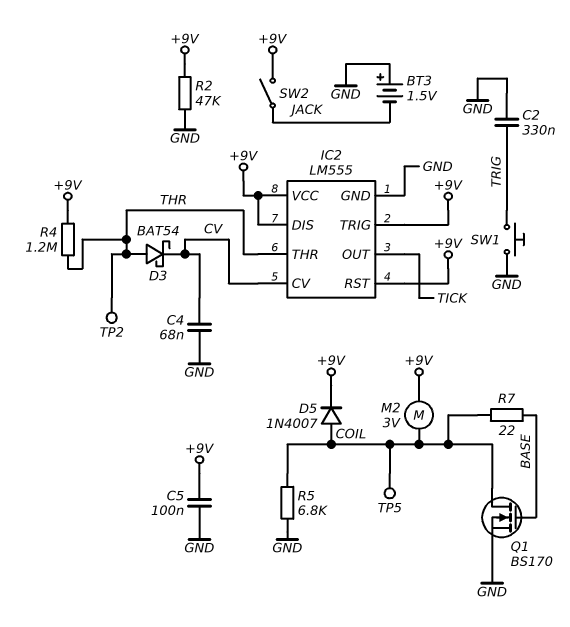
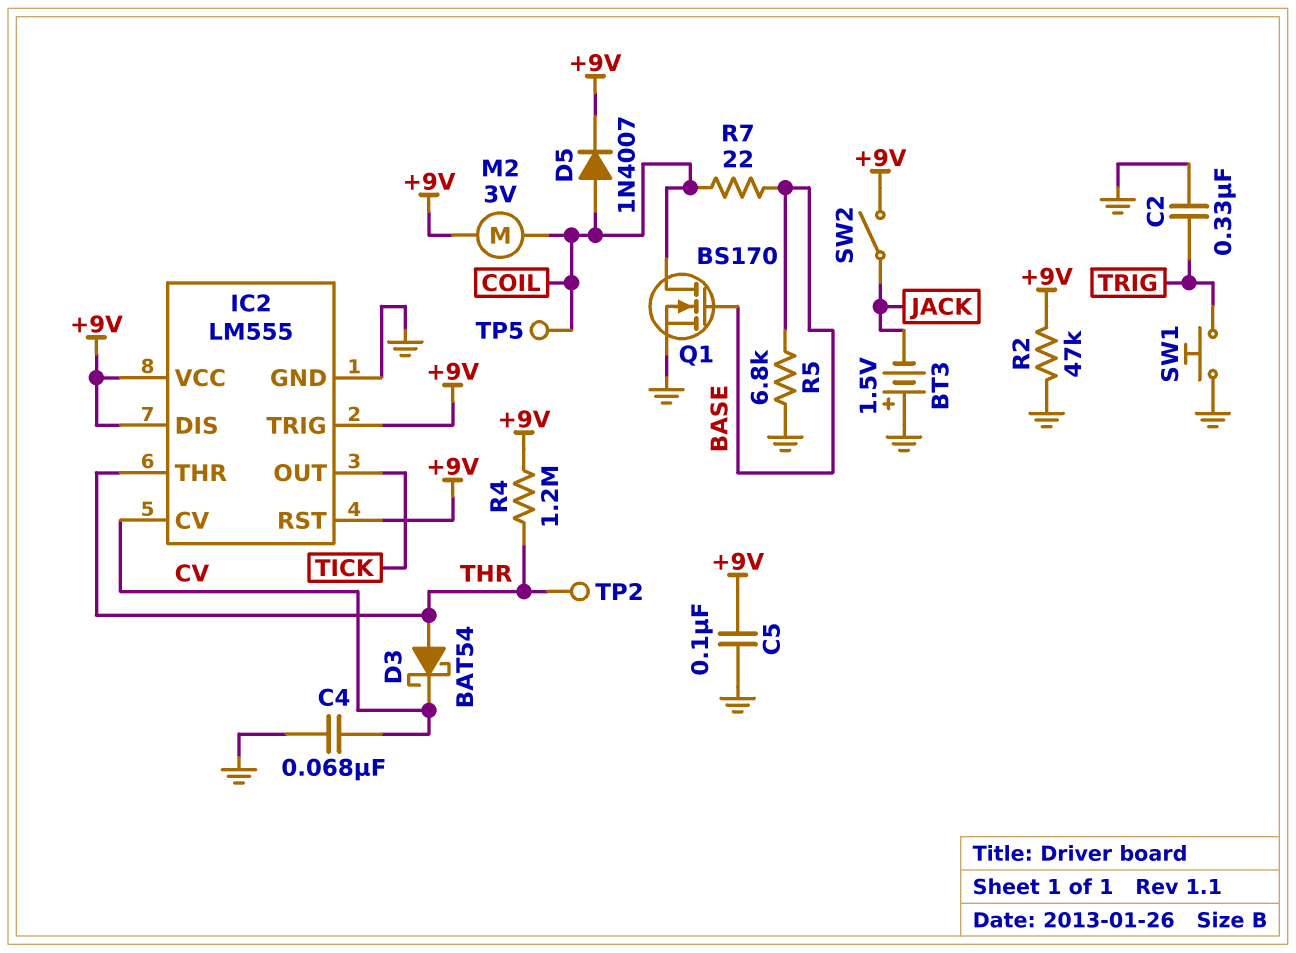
R5: 6.8k (COIL, GND) -> 6.8k (BASE, GND)

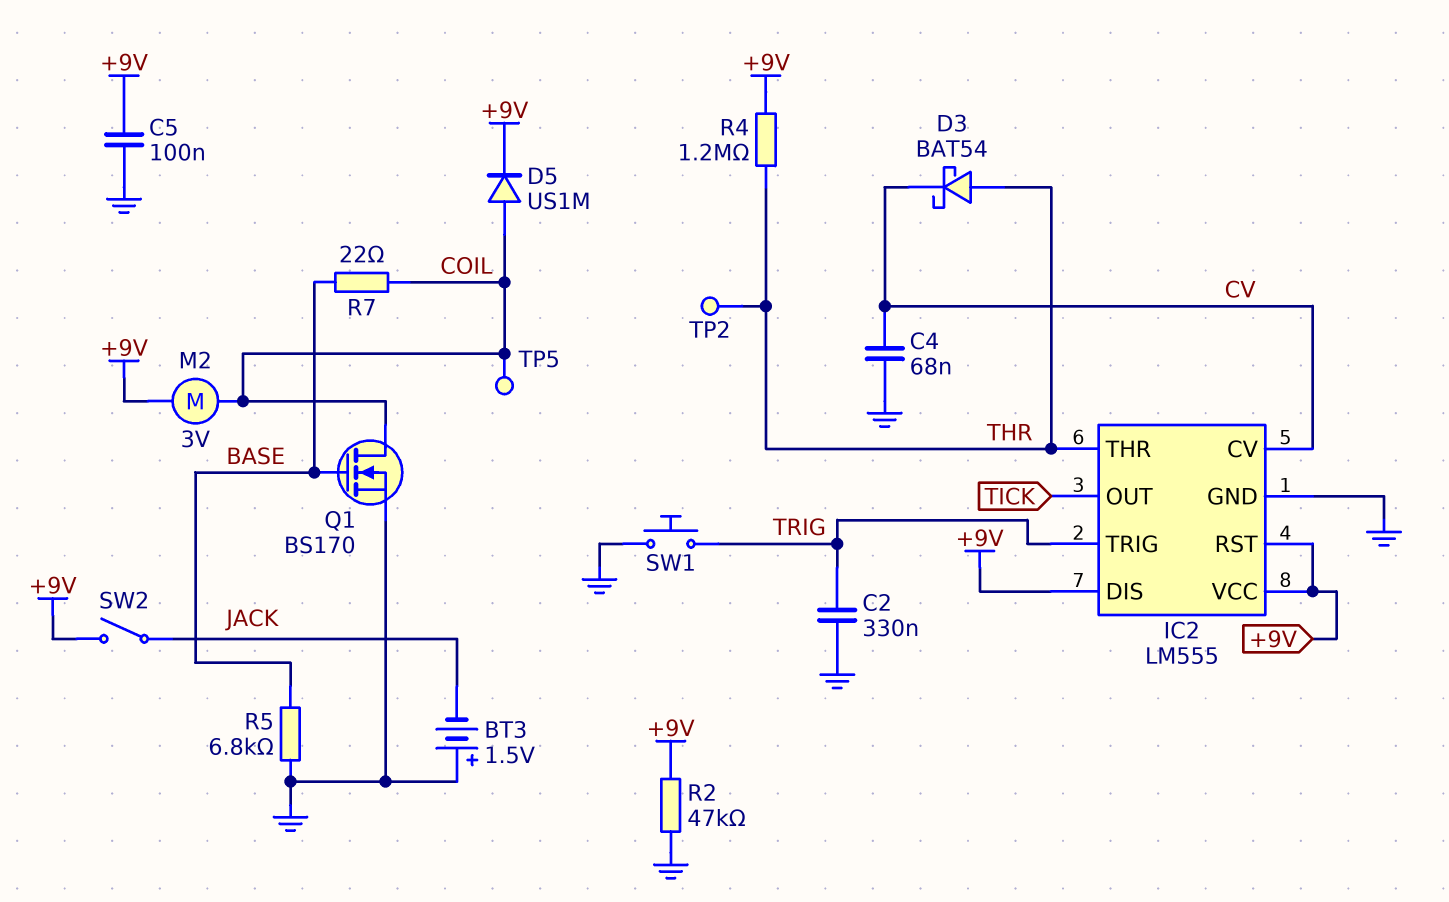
D5: diode 1N4007 (A COIL, K +9V) -> diode US1M (A COIL, K +9V)
IC2 pin TRIG: +9V -> TRIG

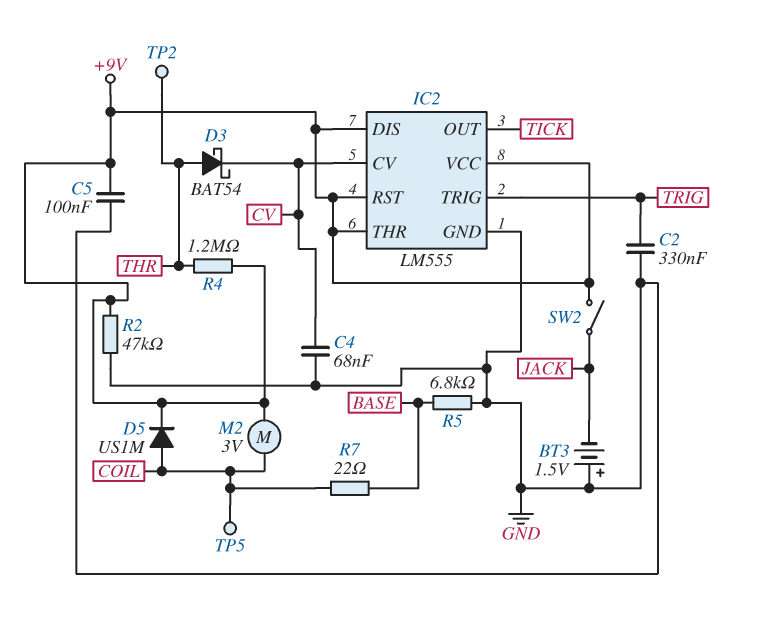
IC2 pin THR: THR -> +9V
Q1: NMOS BS170 (G BASE, D COIL, S GND) -> none
SW1: button (GND, TRIG) -> none

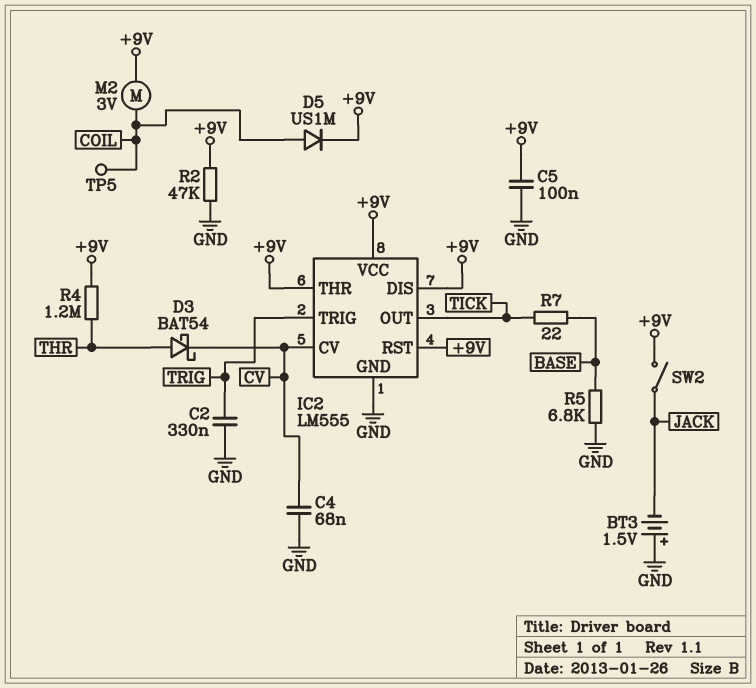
R7: 22 (BASE, COIL) -> 22 (BASE, TICK)
TP2: test point (THR) -> none

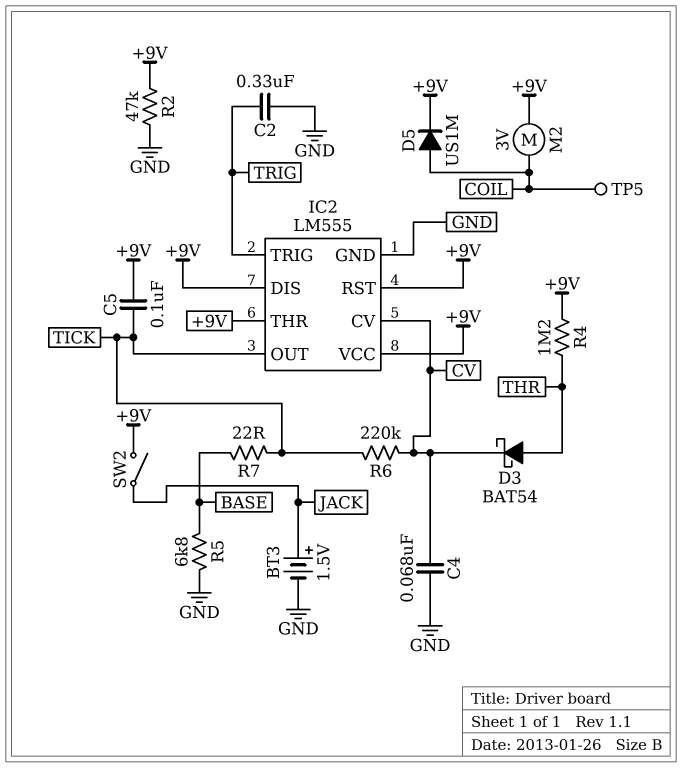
BT3: 1.5V (plus GND, minus JACK) -> 1.5V (plus JACK, minus GND)
C5: 100nF (+9V, GND) -> 100nF (+9V, TICK)
R6: none -> 220k (CV, TICK)

